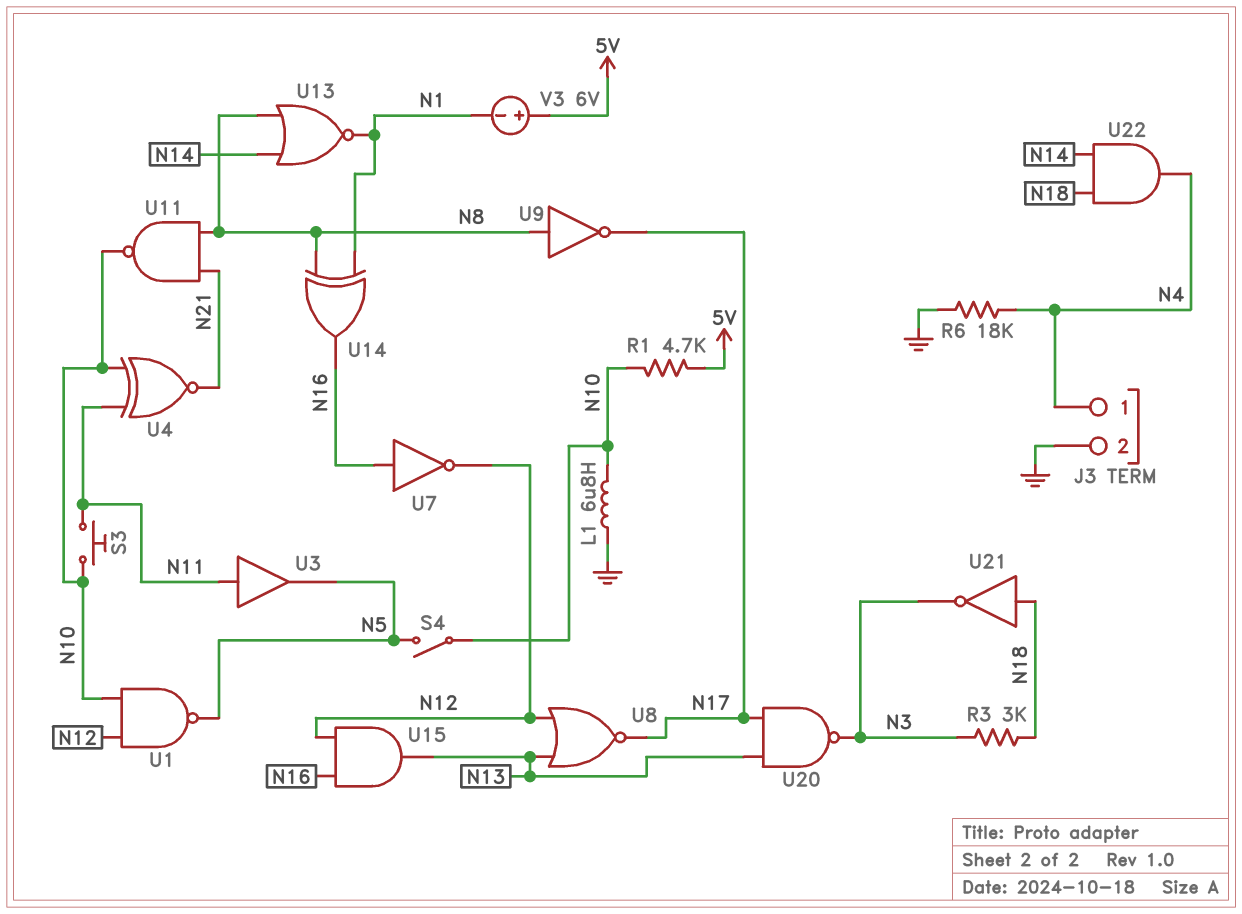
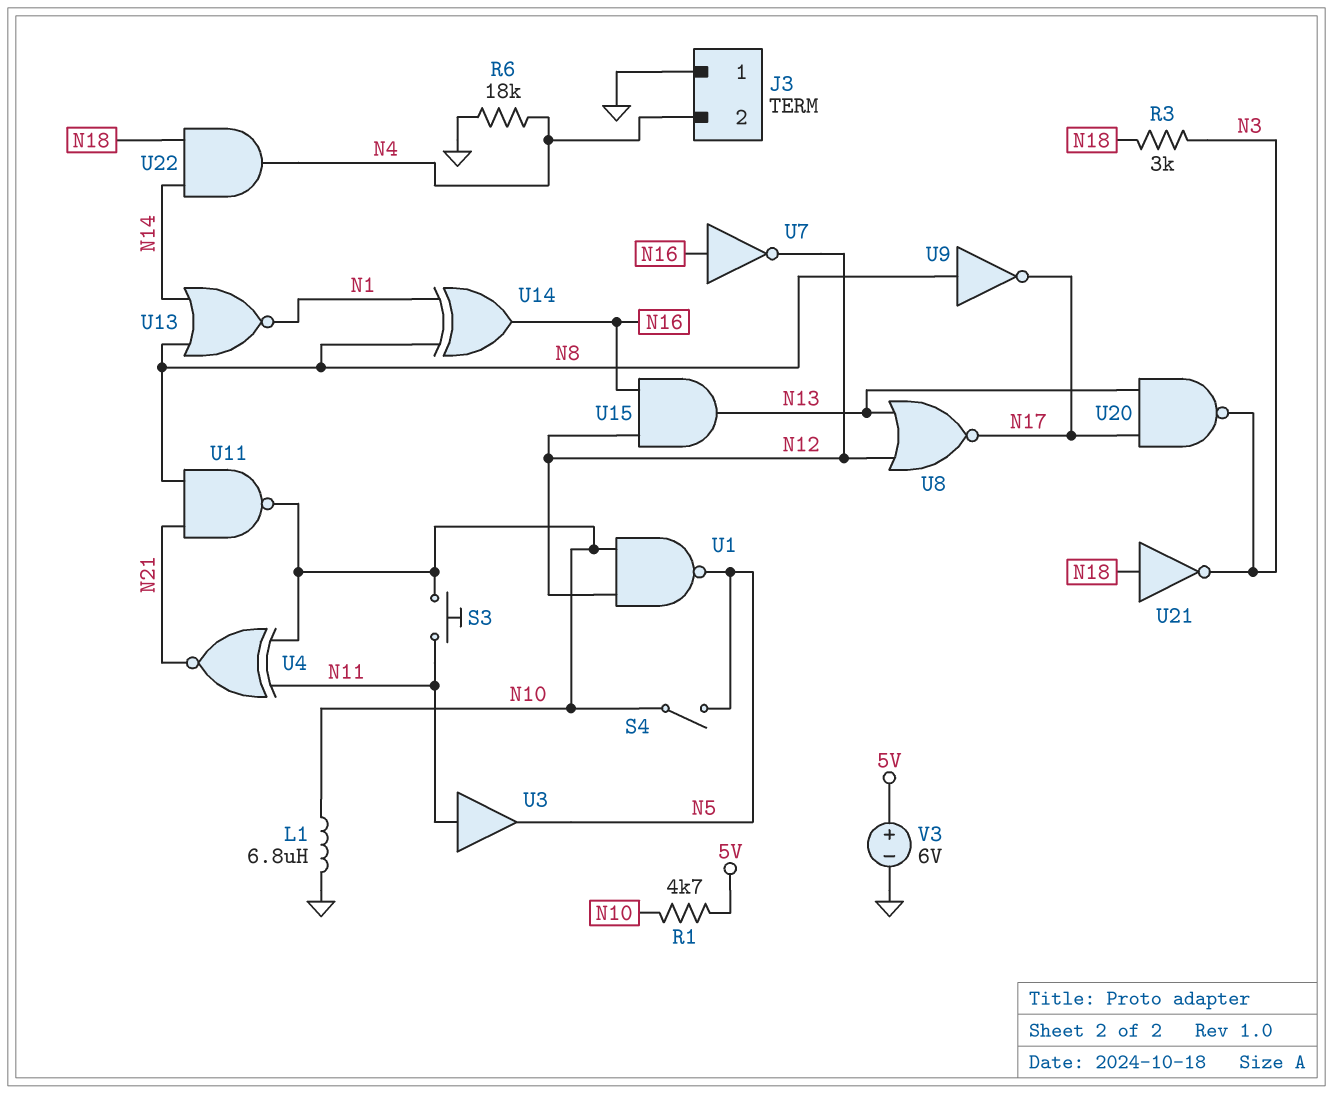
J3 pin 1: N4 -> GND
J3 pin 2: GND -> N4
V3: 6V (plus 5V, minus N1) -> 6V (plus 5V, minus GND)

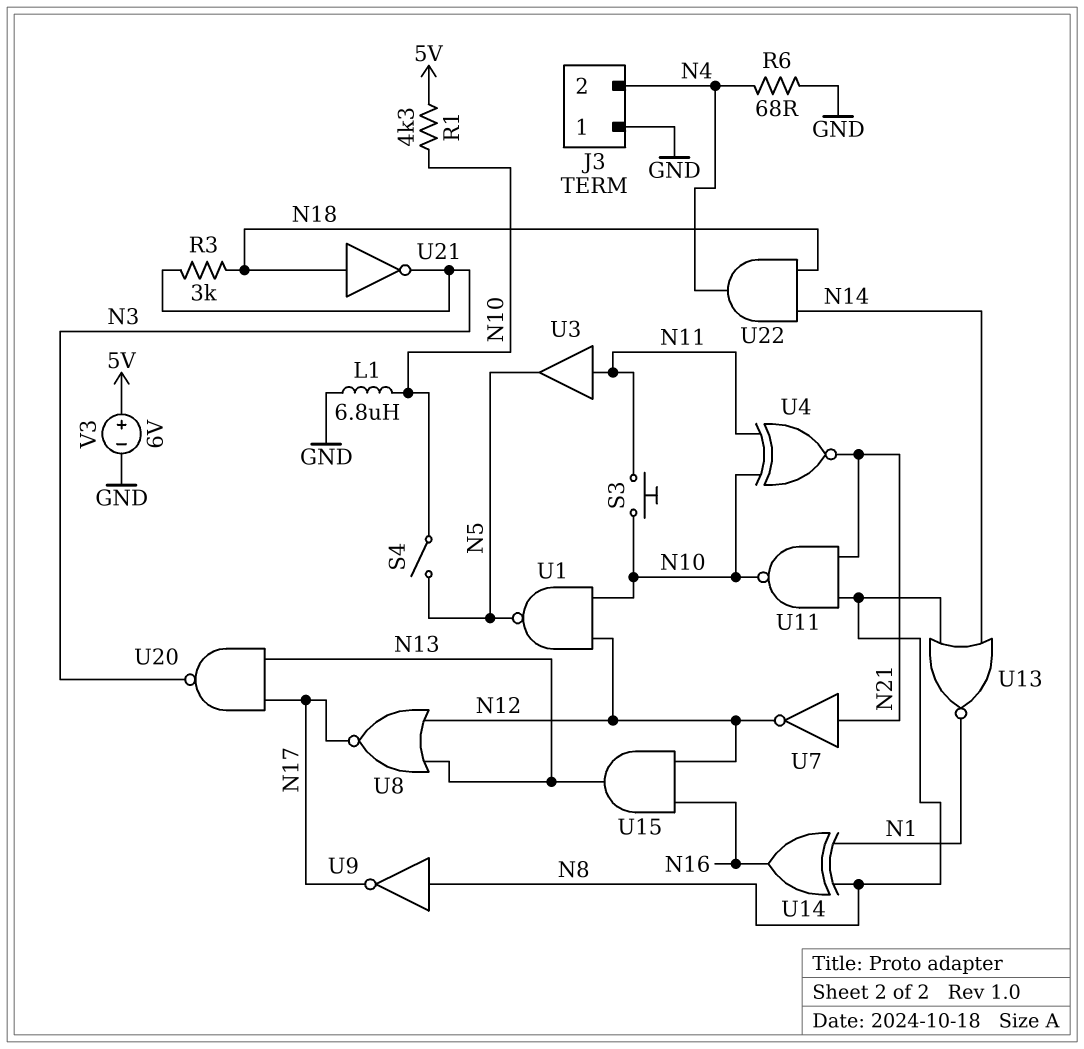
R1: 4.7k (5V, N10) -> 4.3k (5V, N10)
R6: 18k (GND, N4) -> 68 (GND, N4)
U7: NOT (in N16, out N12) -> NOT (in N21, out N12)

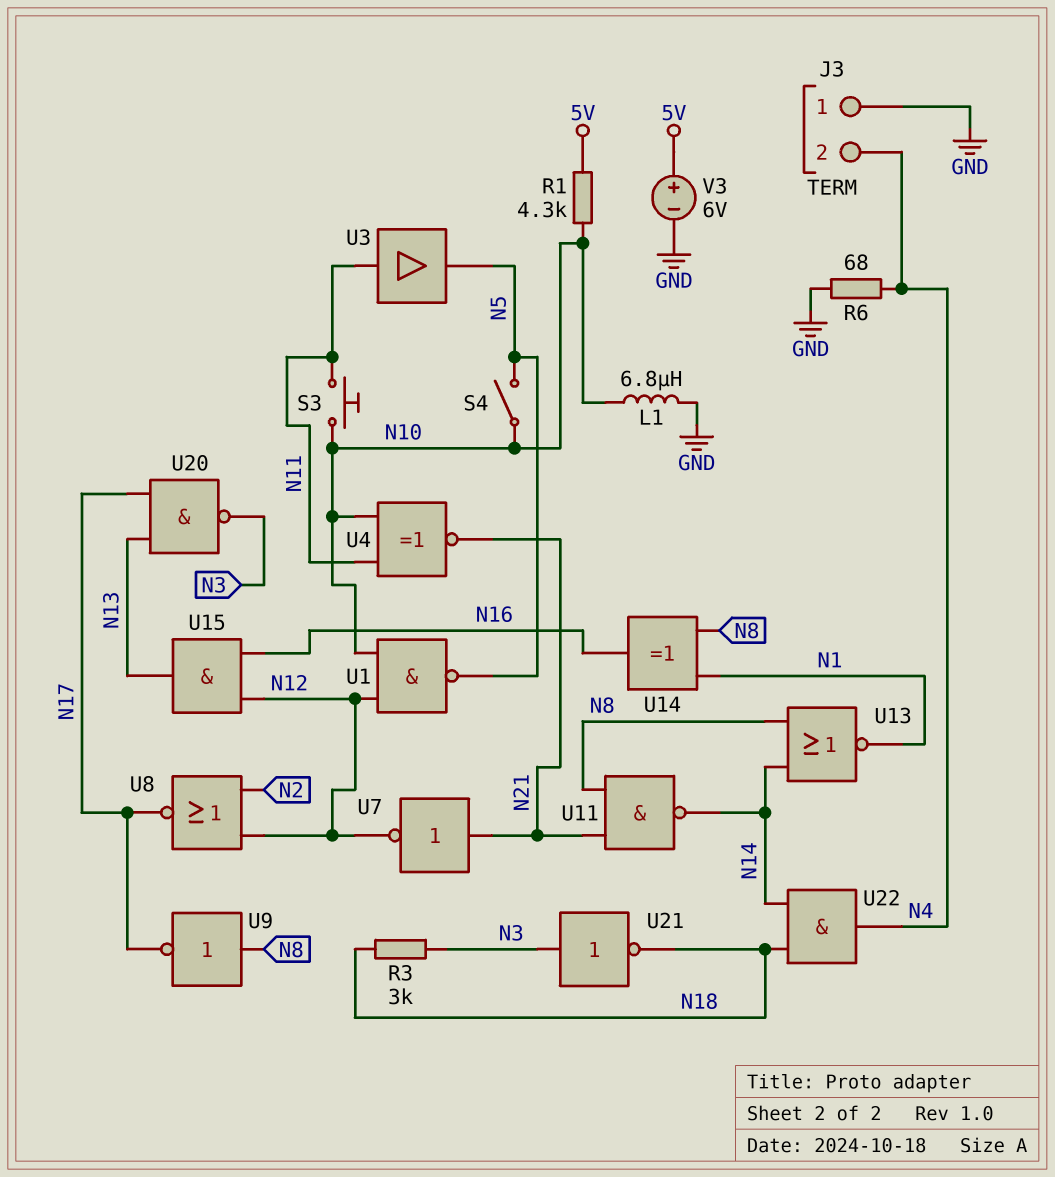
U8: NOR (in N12, in N13, out N17) -> NOR (in N2, in N12, out N17)
U11: NAND (in N8, in N21, out N10) -> NAND (in N8, in N21, out N14)
U21: NOT (in N18, out N3) -> NOT (in N3, out N18)

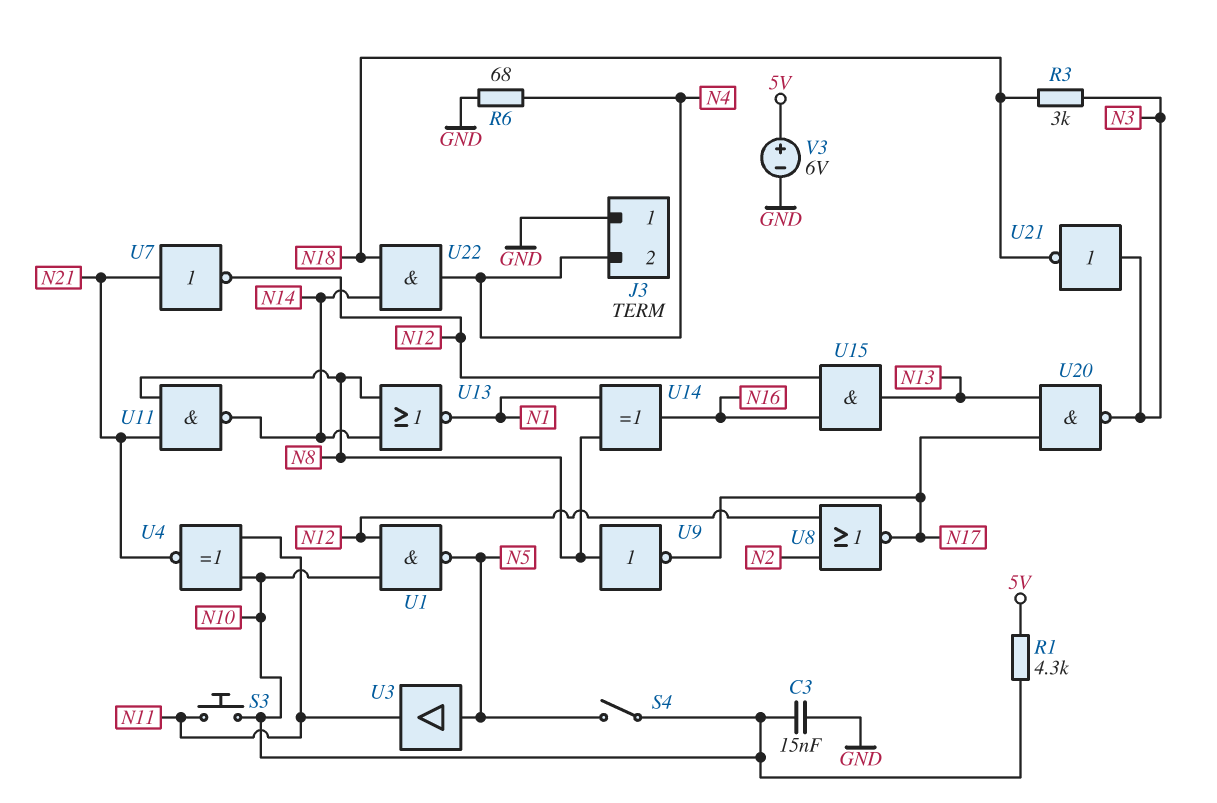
C3: none -> 15nF (GND, N10)
L1: 6.8uH (GND, N10) -> none
U3: buffer (in N11, out N5) -> buffer (in N5, out N11)

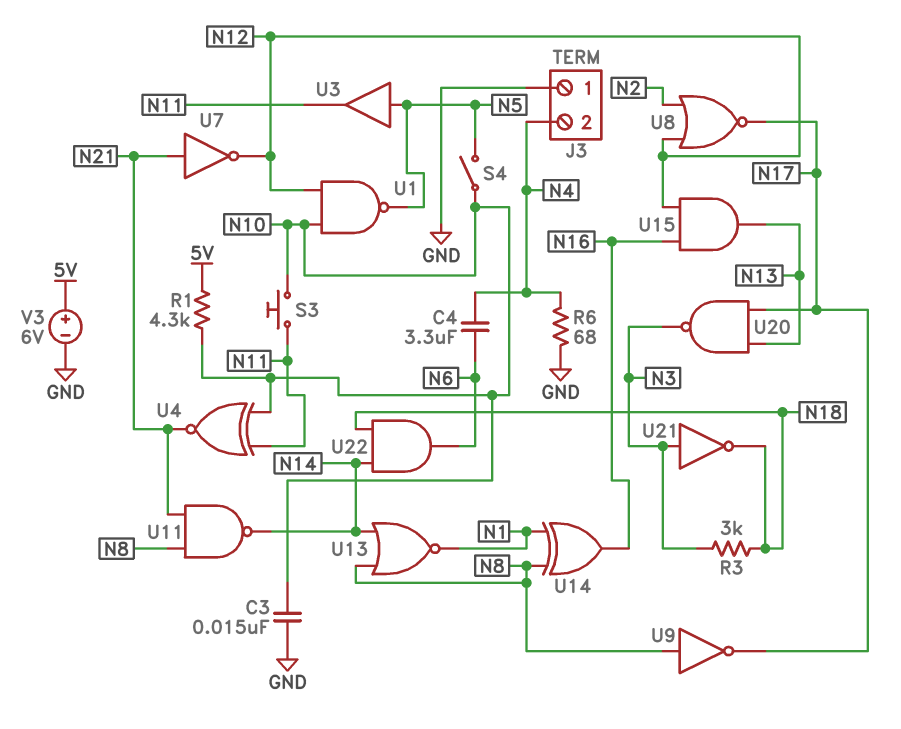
C4: none -> 3.3uF (N4, N6)
U22: AND (in N14, in N18, out N4) -> AND (in N14, in N18, out N6)

